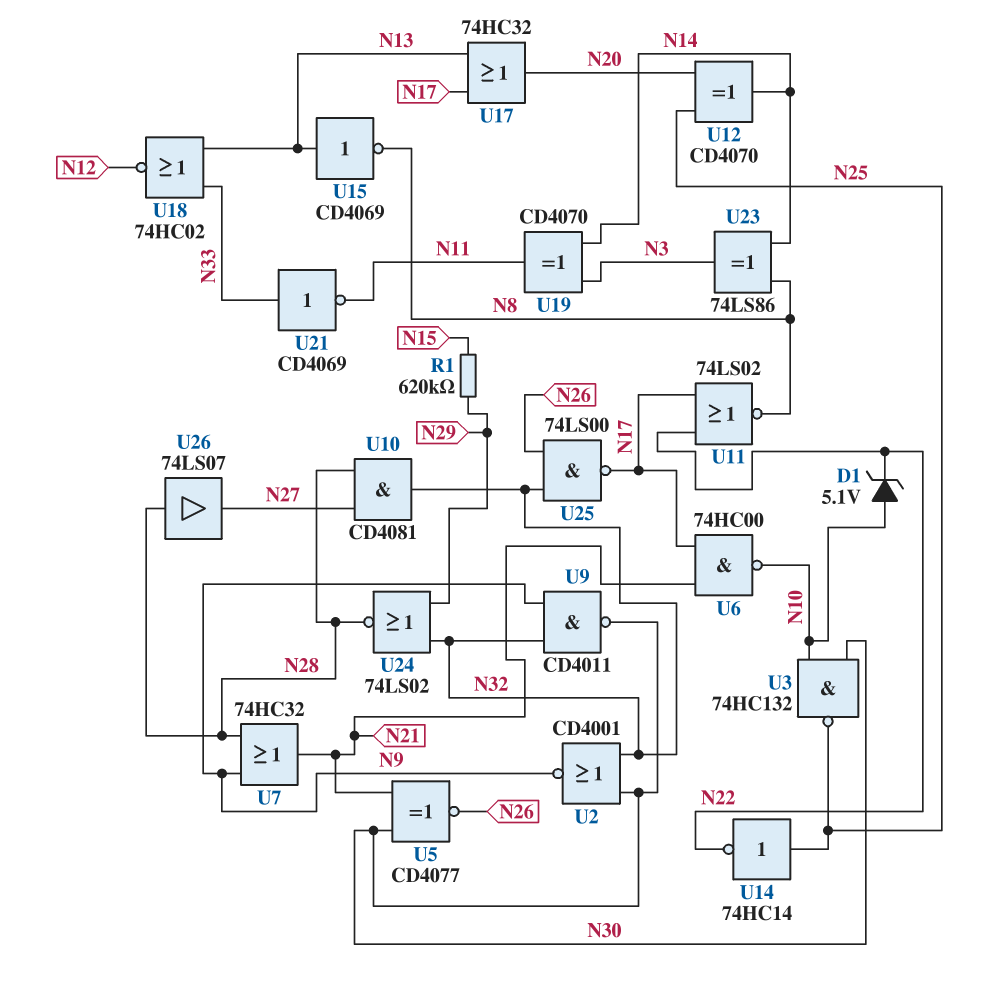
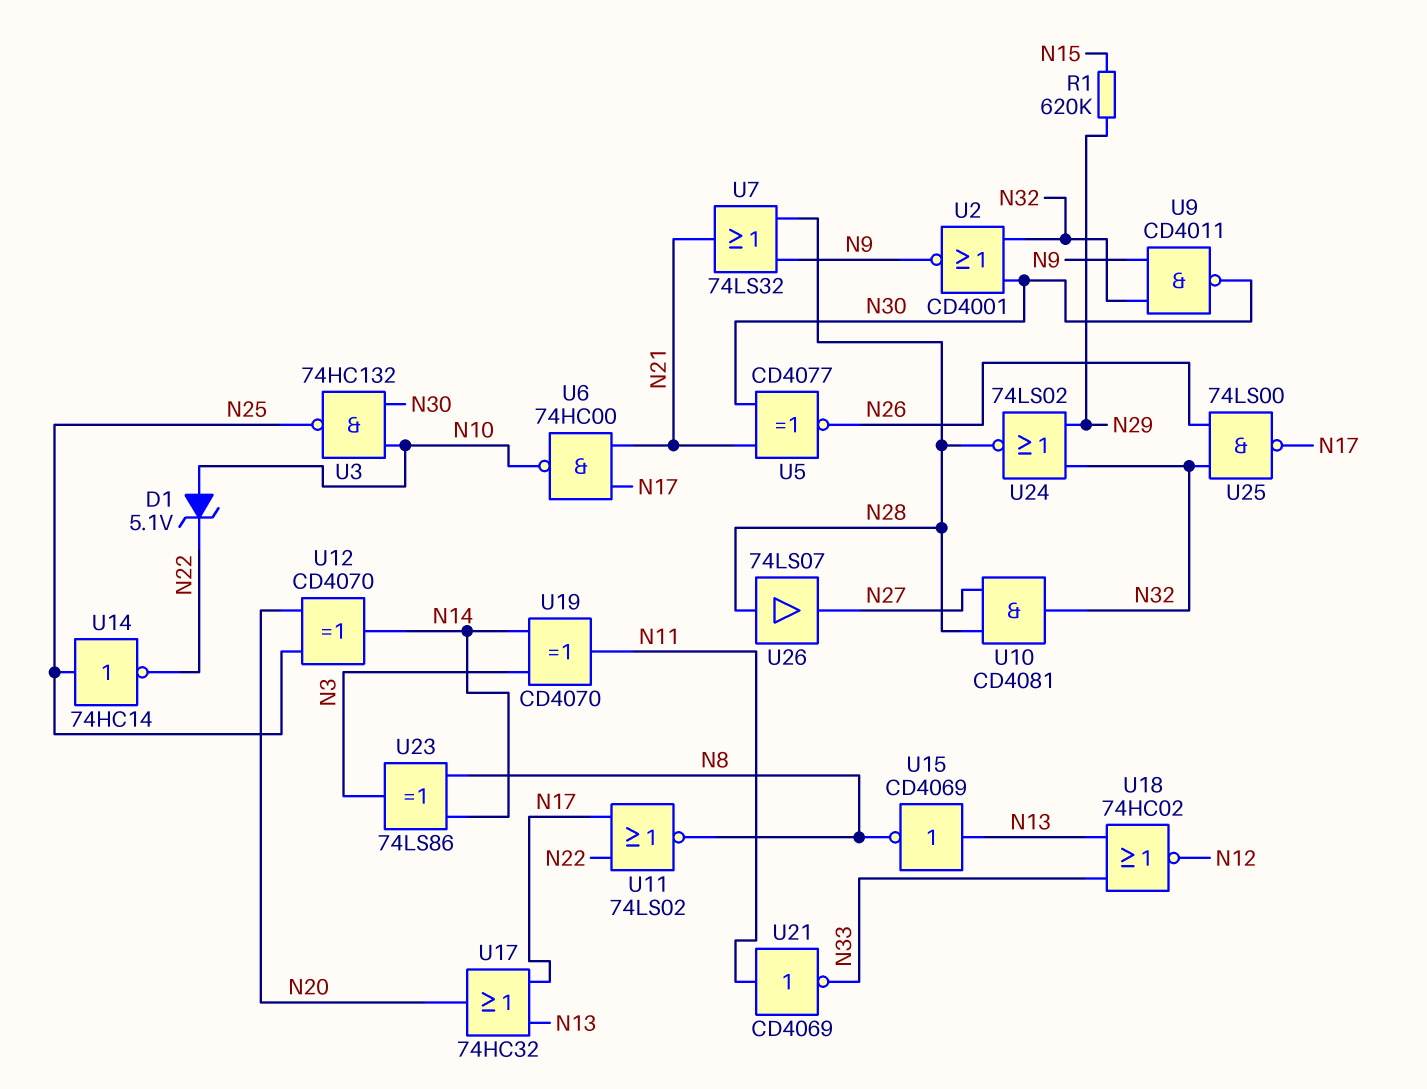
U7: OR 74HC32 (in N9, in N28, out N21) -> OR 74LS32 (in N9, in N28, out N21)
U21: NOT CD4069 (in N33, out N11) -> NOT CD4069 (in N11, out N33)

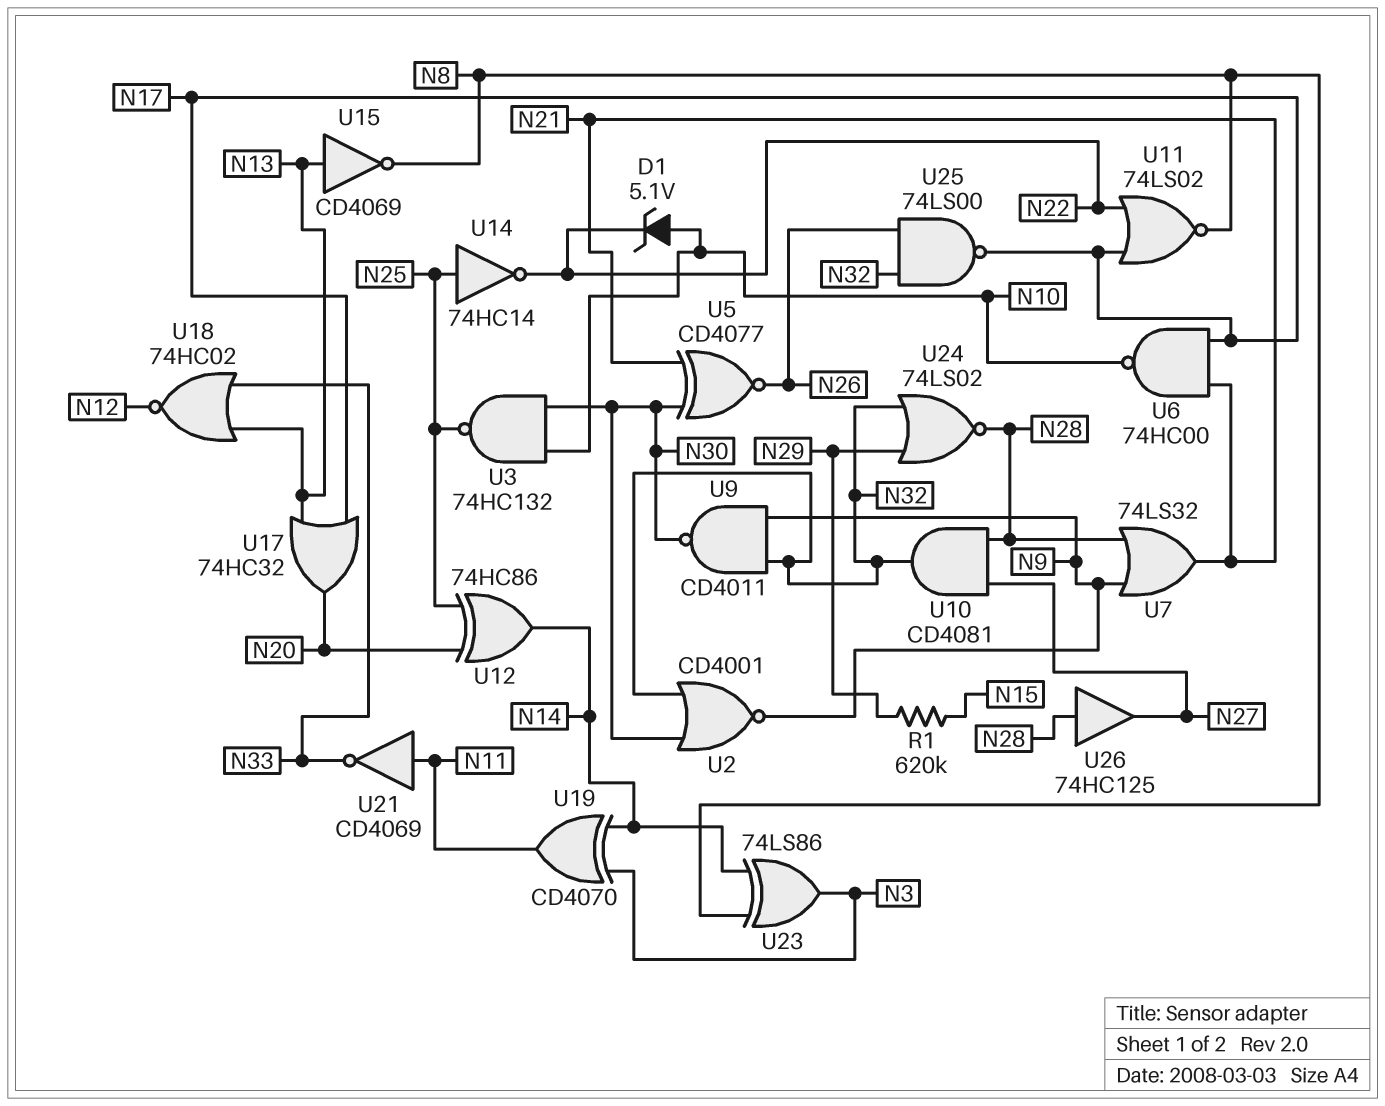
U12: XOR CD4070 (in N20, in N25, out N14) -> XOR 74HC86 (in N20, in N25, out N14)
U26: buffer 74LS07 (in N28, out N27) -> buffer 74HC125 (in N28, out N27)

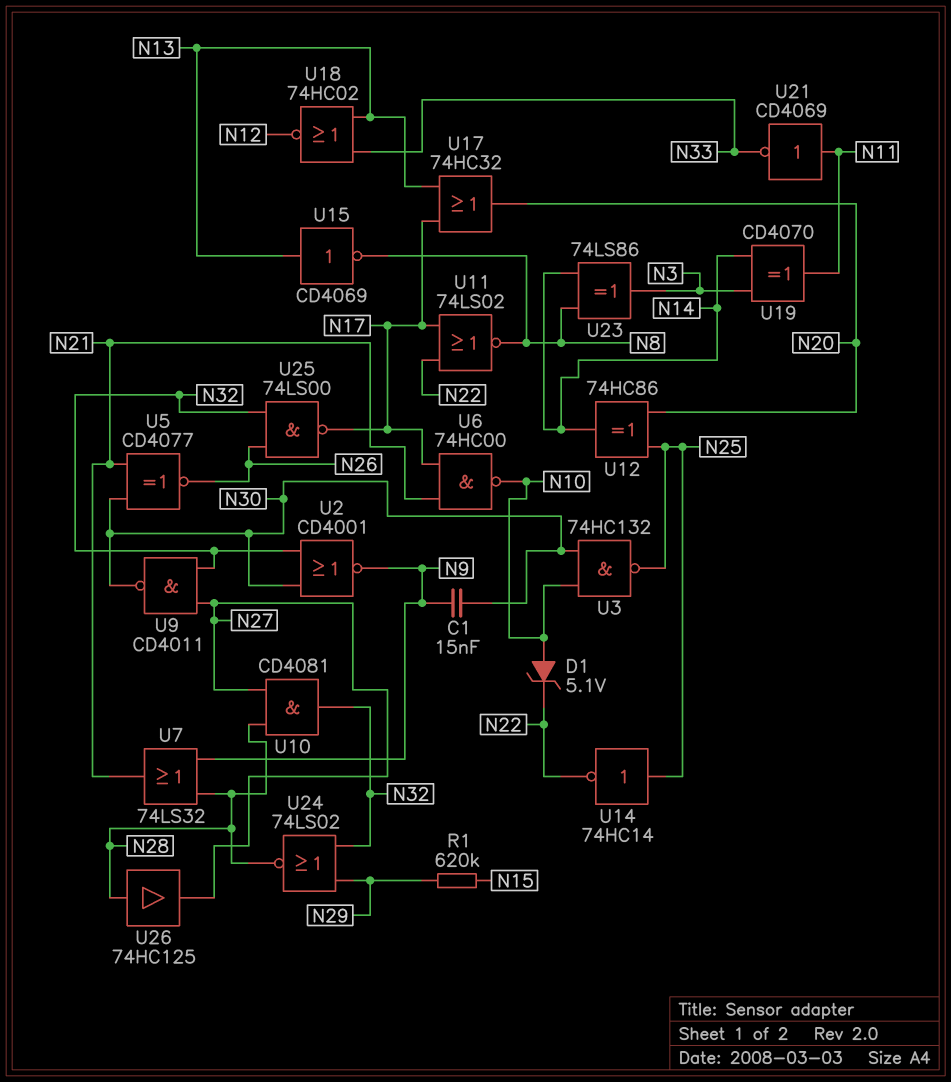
C1: none -> 15nF (N9, N30)
U9: NAND CD4011 (in N9, in N32, out N30) -> NAND CD4011 (in N27, in N32, out N30)

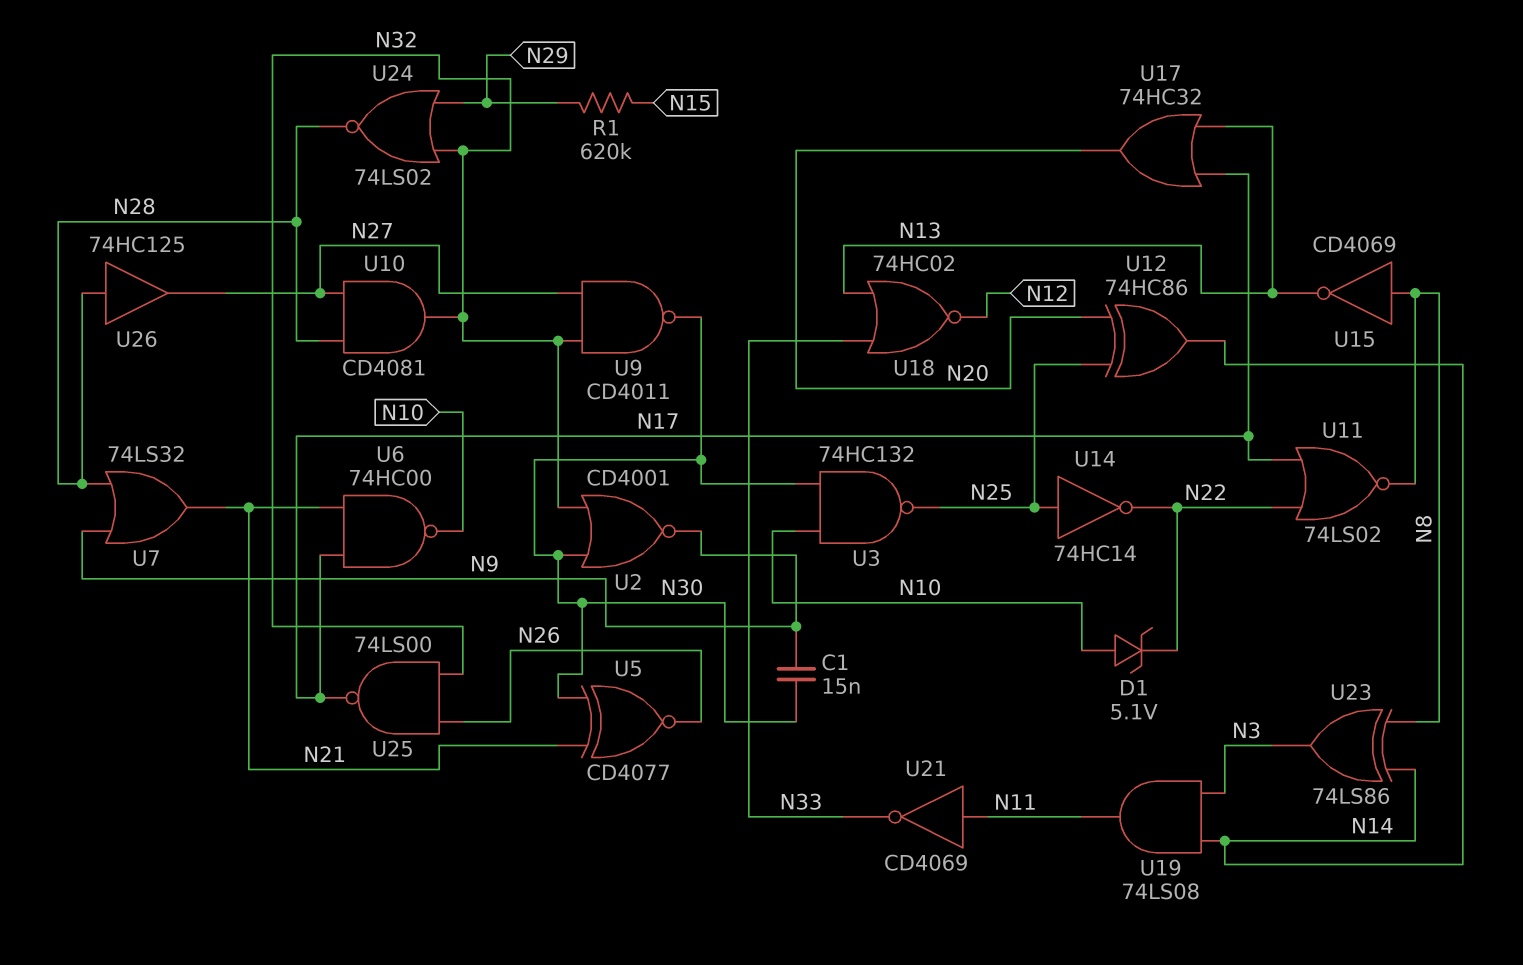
U15: NOT CD4069 (in N13, out N8) -> NOT CD4069 (in N8, out N13)
U19: XOR CD4070 (in N3, in N14, out N11) -> AND 74LS08 (in N3, in N14, out N11)

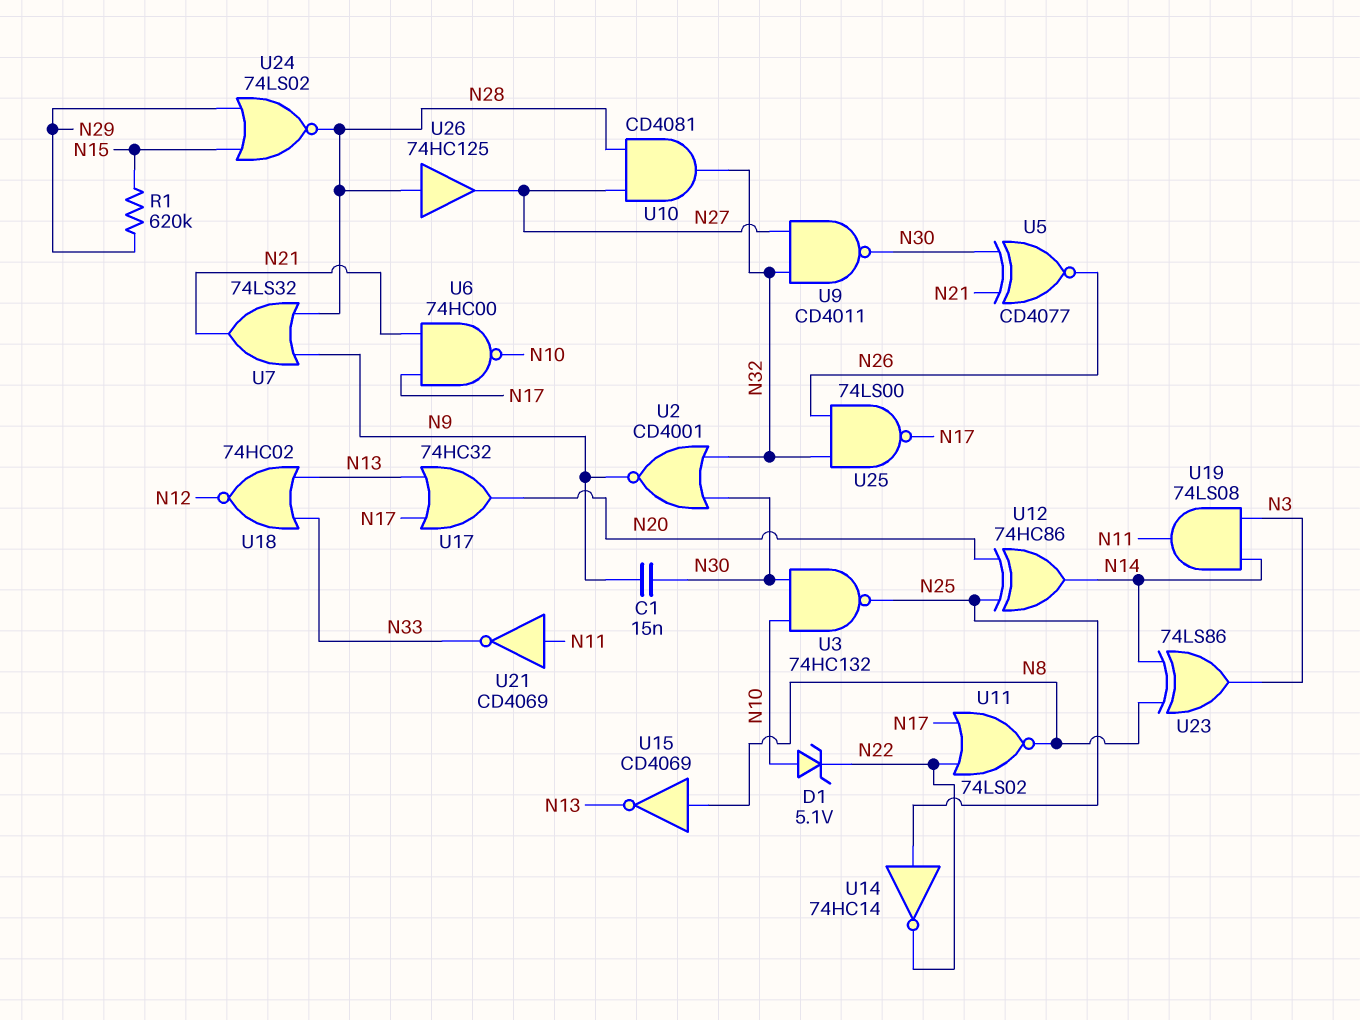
U24: NOR 74LS02 (in N29, in N32, out N28) -> NOR 74LS02 (in N15, in N29, out N28)

